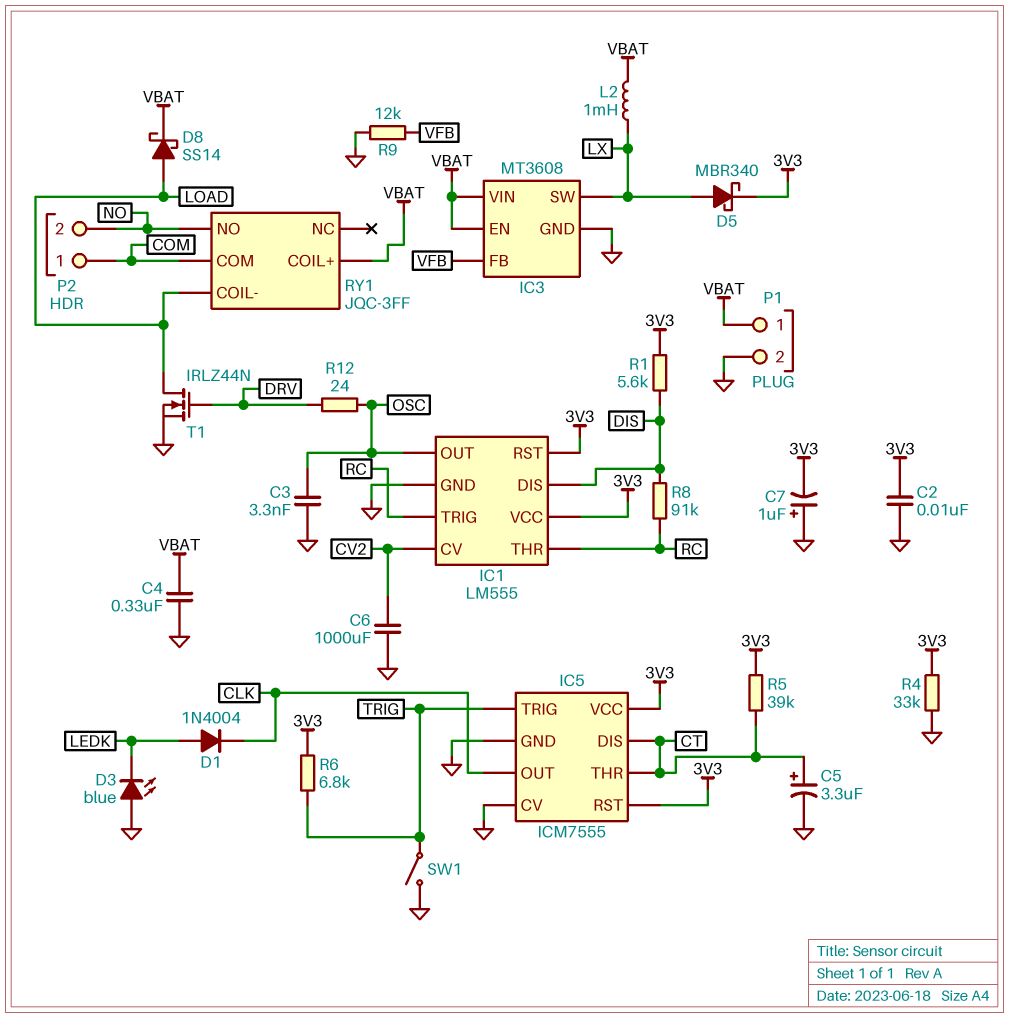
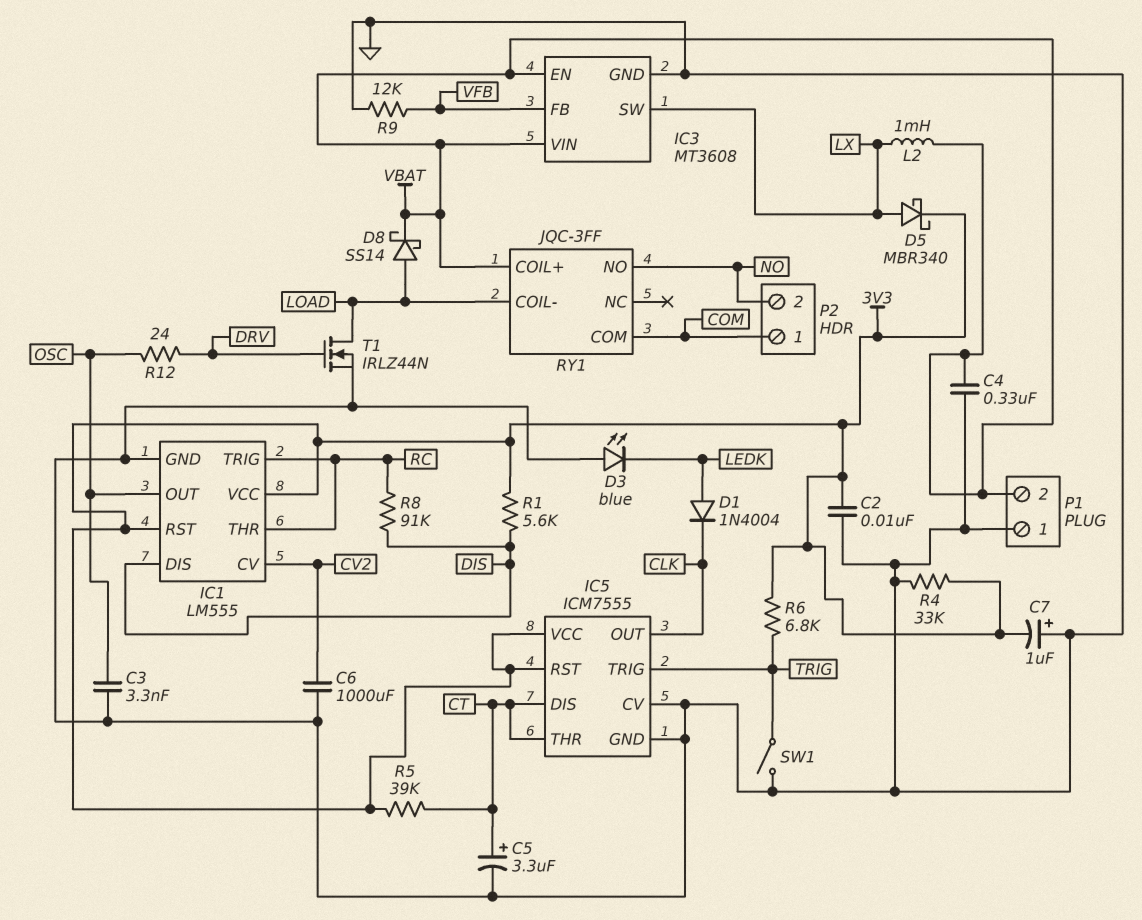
P1 pin 1: VBAT -> GND
P1 pin 2: GND -> VBAT

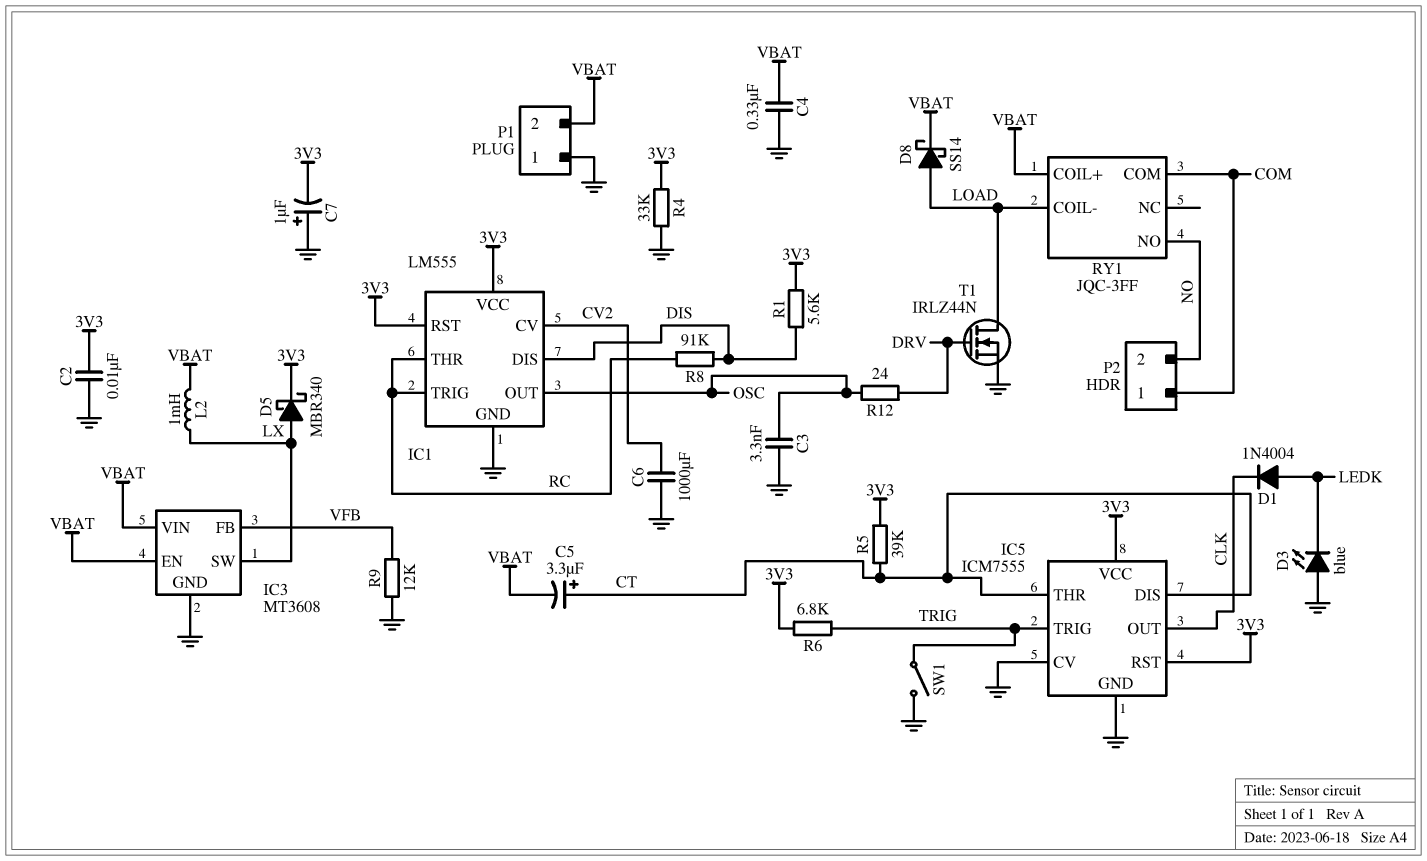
C5: 3.3uF (plus CT, minus GND) -> 3.3uF (plus CT, minus VBAT)

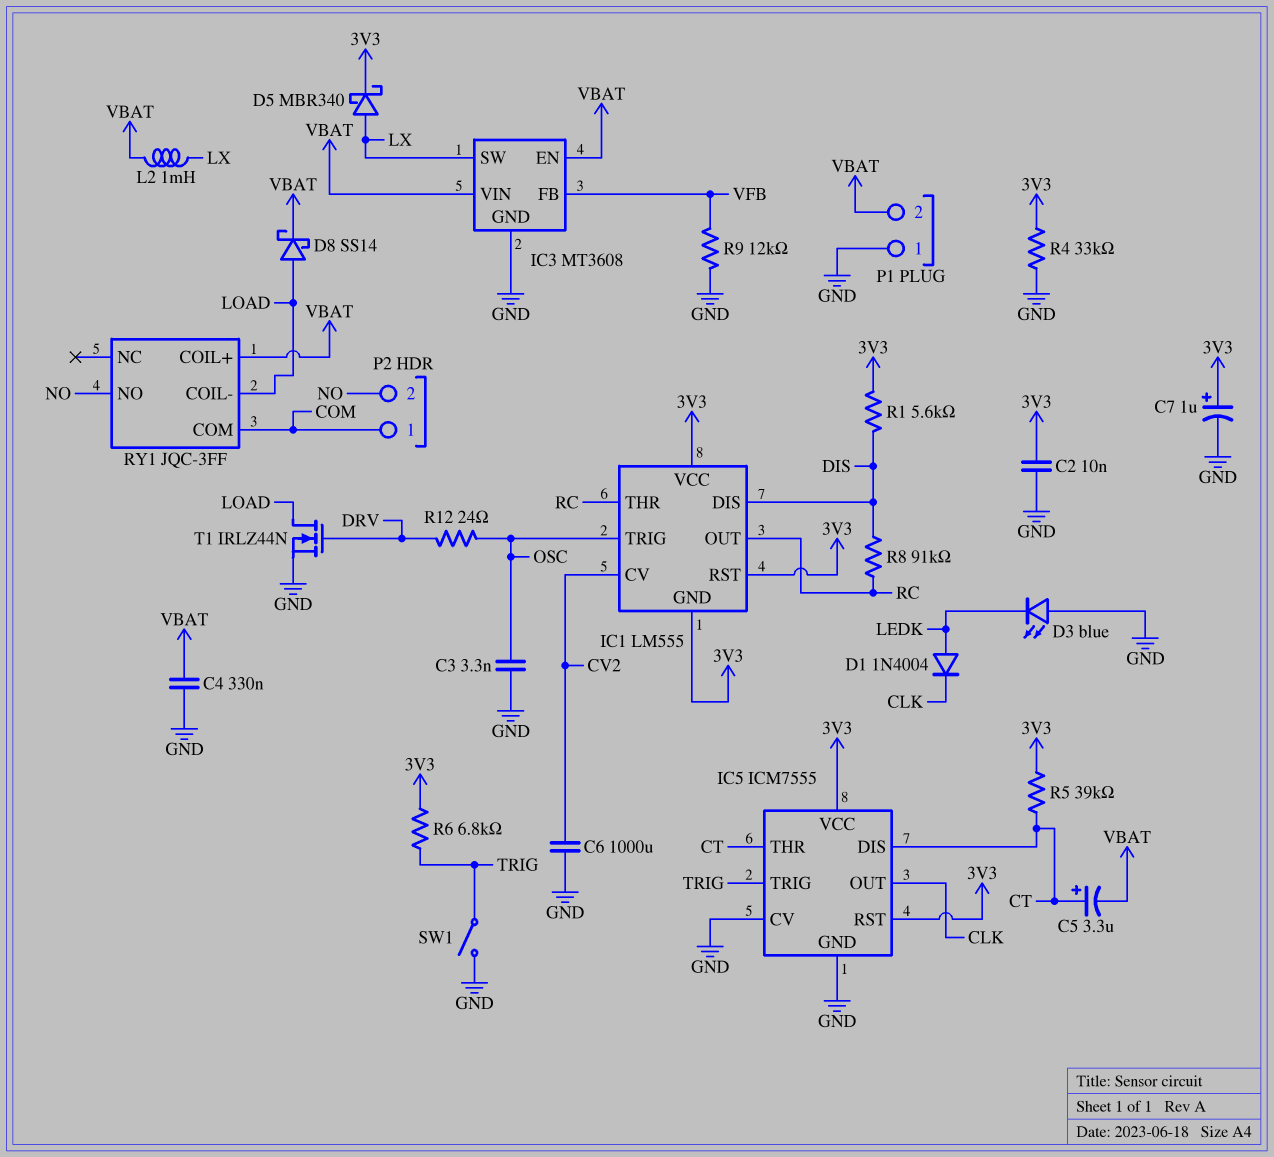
C7: 1uF (plus GND, minus 3V3) -> 1uF (plus 3V3, minus GND)
IC1 pin GND: GND -> 3V3
IC1 pin OUT: OSC -> RC
IC1 pin TRIG: RC -> OSC

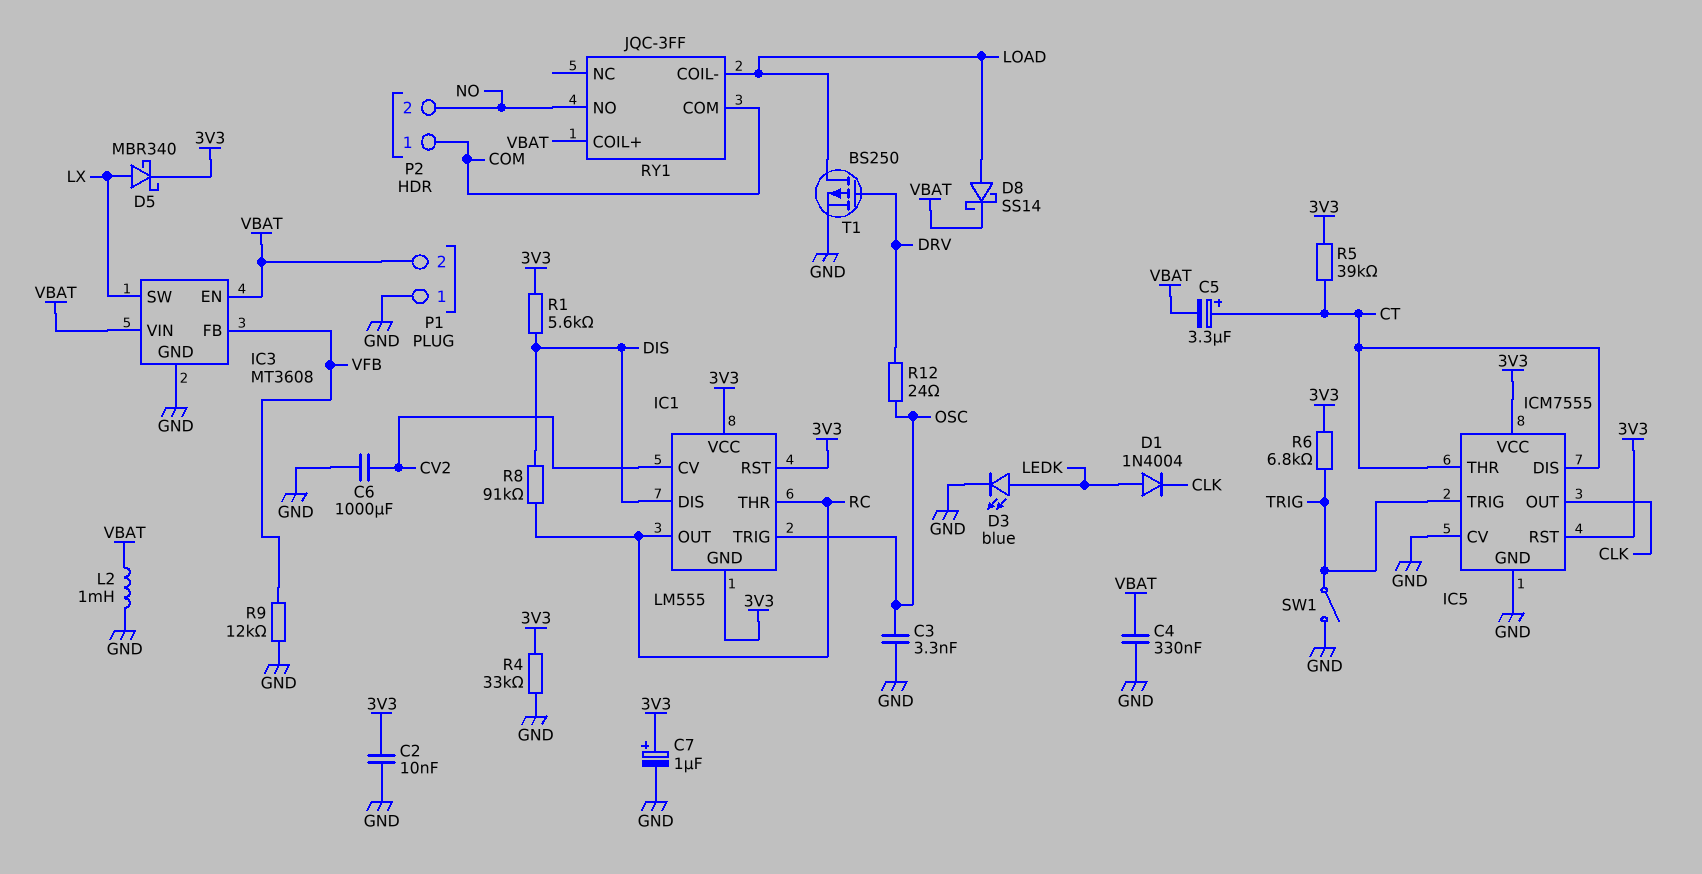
D3: LED blue (A GND, K LEDK) -> LED blue (A LEDK, K GND)
L2: 1mH (LX, VBAT) -> 1mH (GND, VBAT)
T1: NMOS IRLZ44N (G DRV, D LOAD, S GND) -> PMOS BS250 (G DRV, D LOAD, S GND)

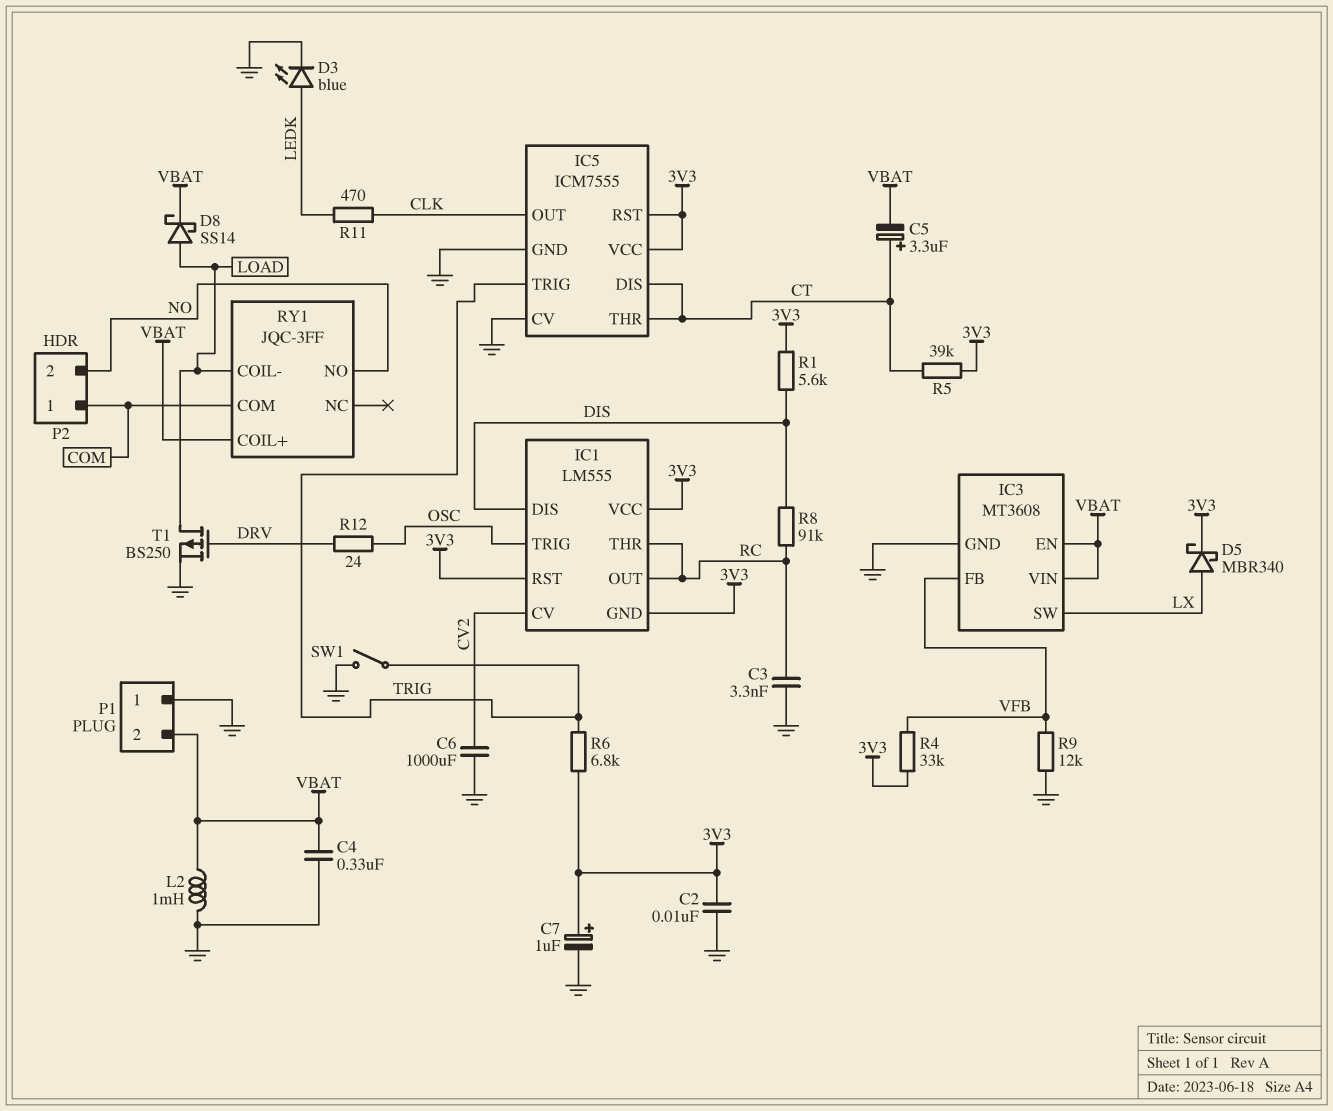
C3: 3.3nF (GND, OSC) -> 3.3nF (GND, RC)
D1: diode 1N4004 (A LEDK, K CLK) -> none
R4: 33k (3V3, GND) -> 33k (3V3, VFB)
R11: none -> 470 (CLK, LEDK)

